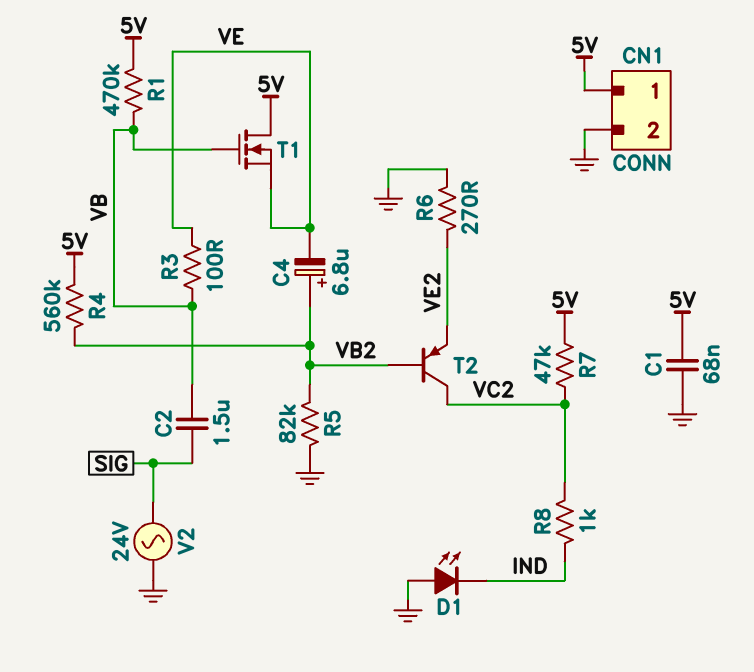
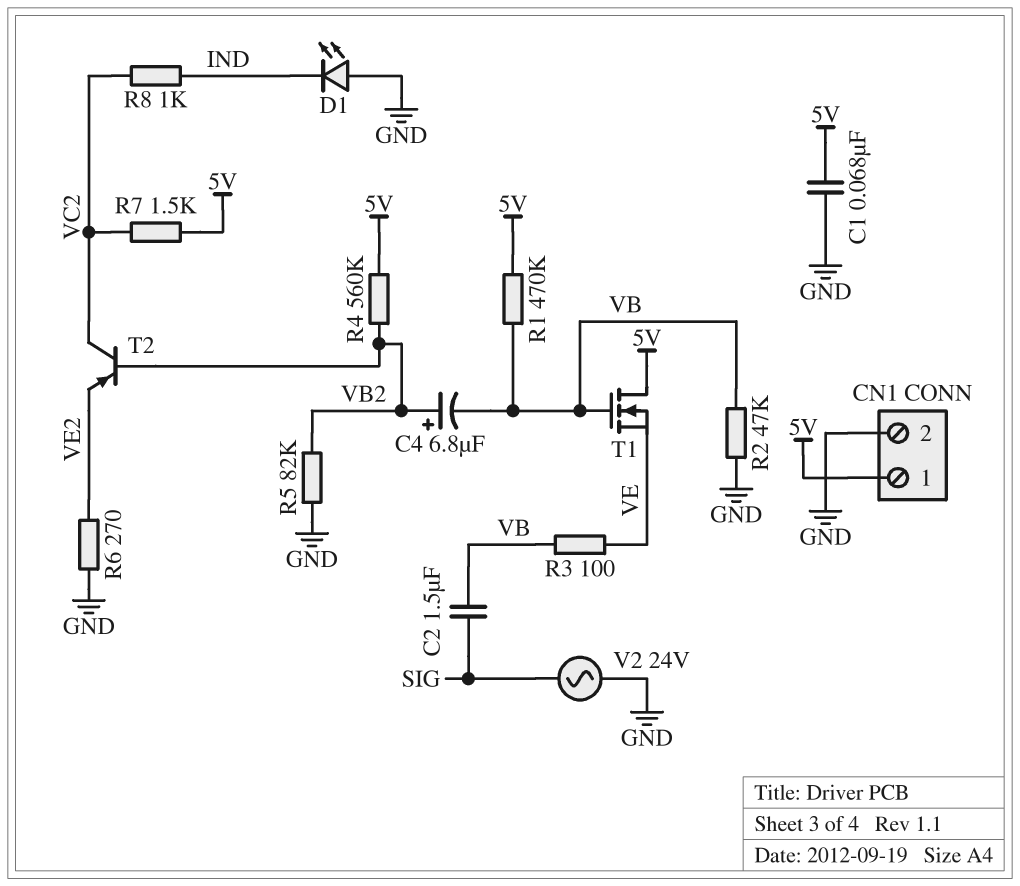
C4: 6.8uF (plus VB2, minus VE) -> 6.8uF (plus VB2, minus VB)
R2: none -> 47k (GND, VB)
R7: 47k (5V, VC2) -> 1.5k (5V, VC2)

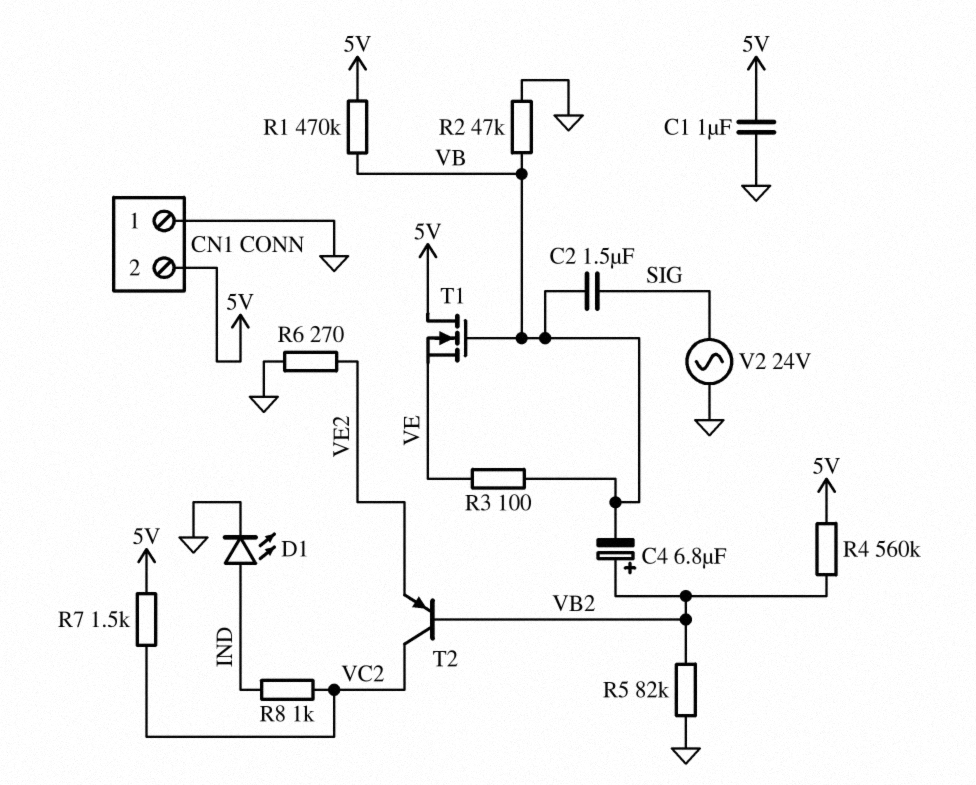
C1: 68nF (5V, GND) -> 1uF (5V, GND)
CN1 pin 1: 5V -> GND
CN1 pin 2: GND -> 5V
D1: LED (A GND, K IND) -> LED (A IND, K GND)

